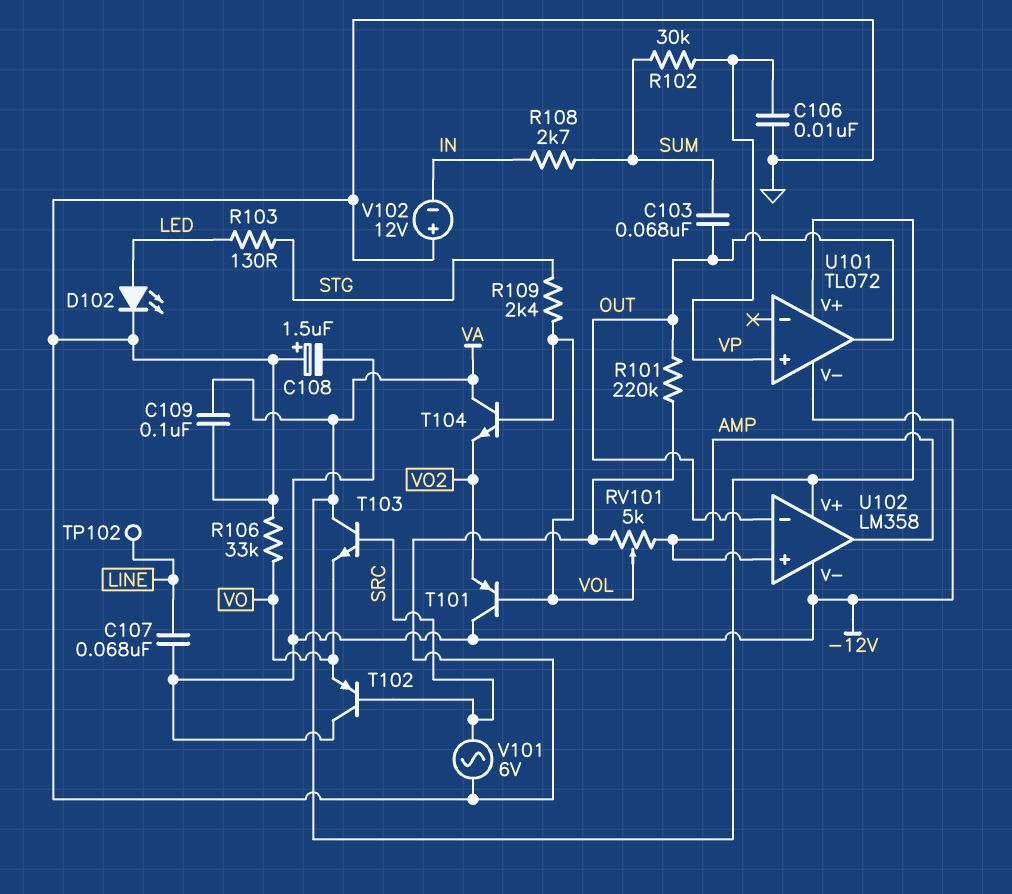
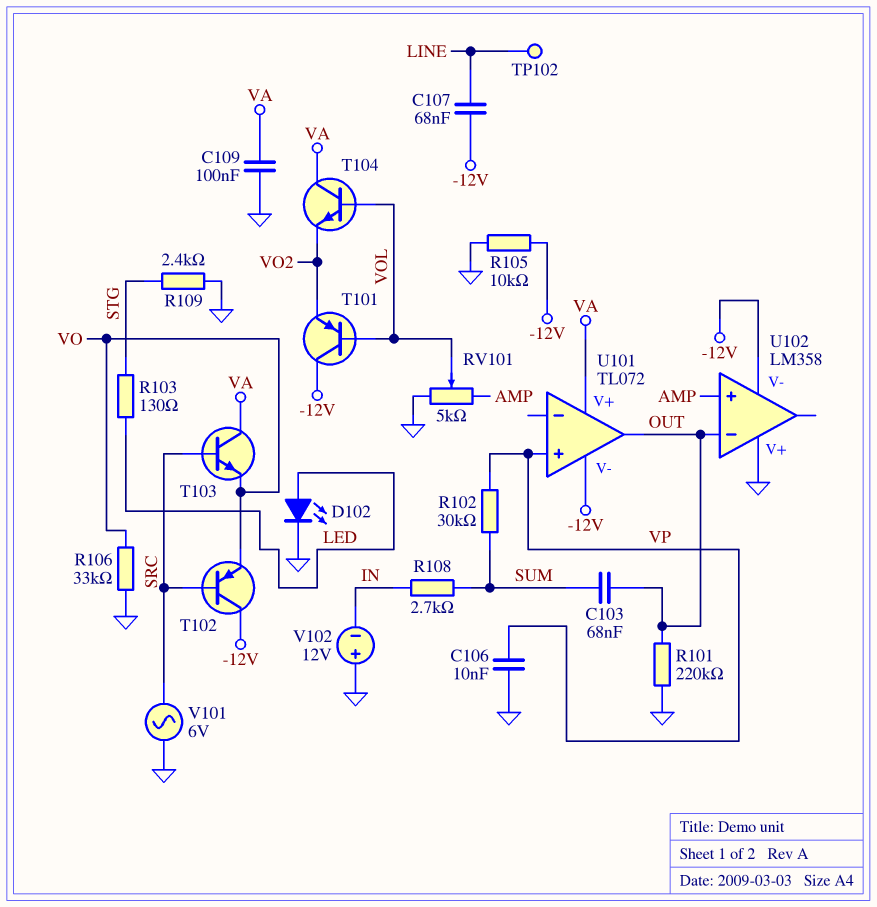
C108: 1.5uF (plus GND, minus -12V) -> none
R105: none -> 10k (-12V, GND)
R109: 2.4k (STG, VOL) -> 2.4k (GND, STG)
U102 pin V+: VA -> GND
U102 pin out: AMP -> none

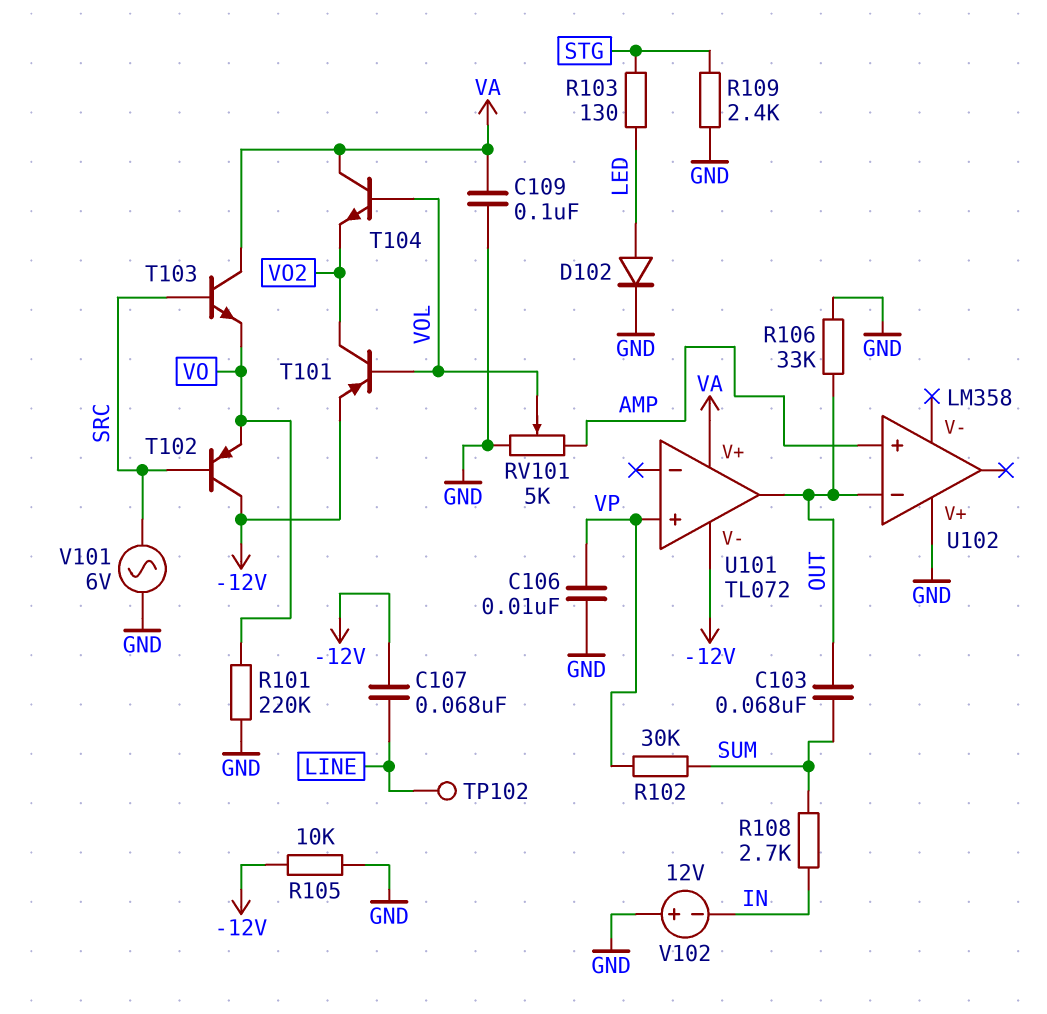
D102: LED (A LED, K GND) -> diode (A LED, K GND)
R101: 220k (GND, OUT) -> 220k (GND, VO)
R106: 33k (GND, VO) -> 33k (GND, OUT)
T101: PNP (B VOL, C -12V, E VO2) -> PNP (B VOL, C VO2, E -12V)
U102 pin V-: -12V -> none

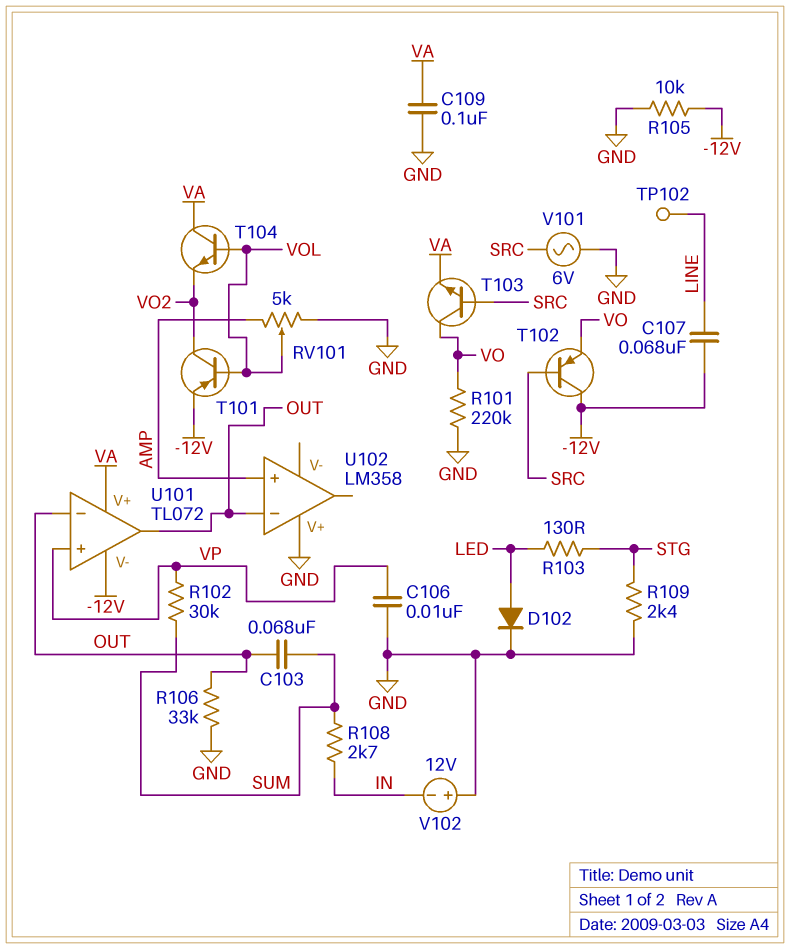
T103: NPN (B SRC, C VA, E VO) -> NPN (B SRC, C VO, E VA)
U101 pin in-: none -> OUT

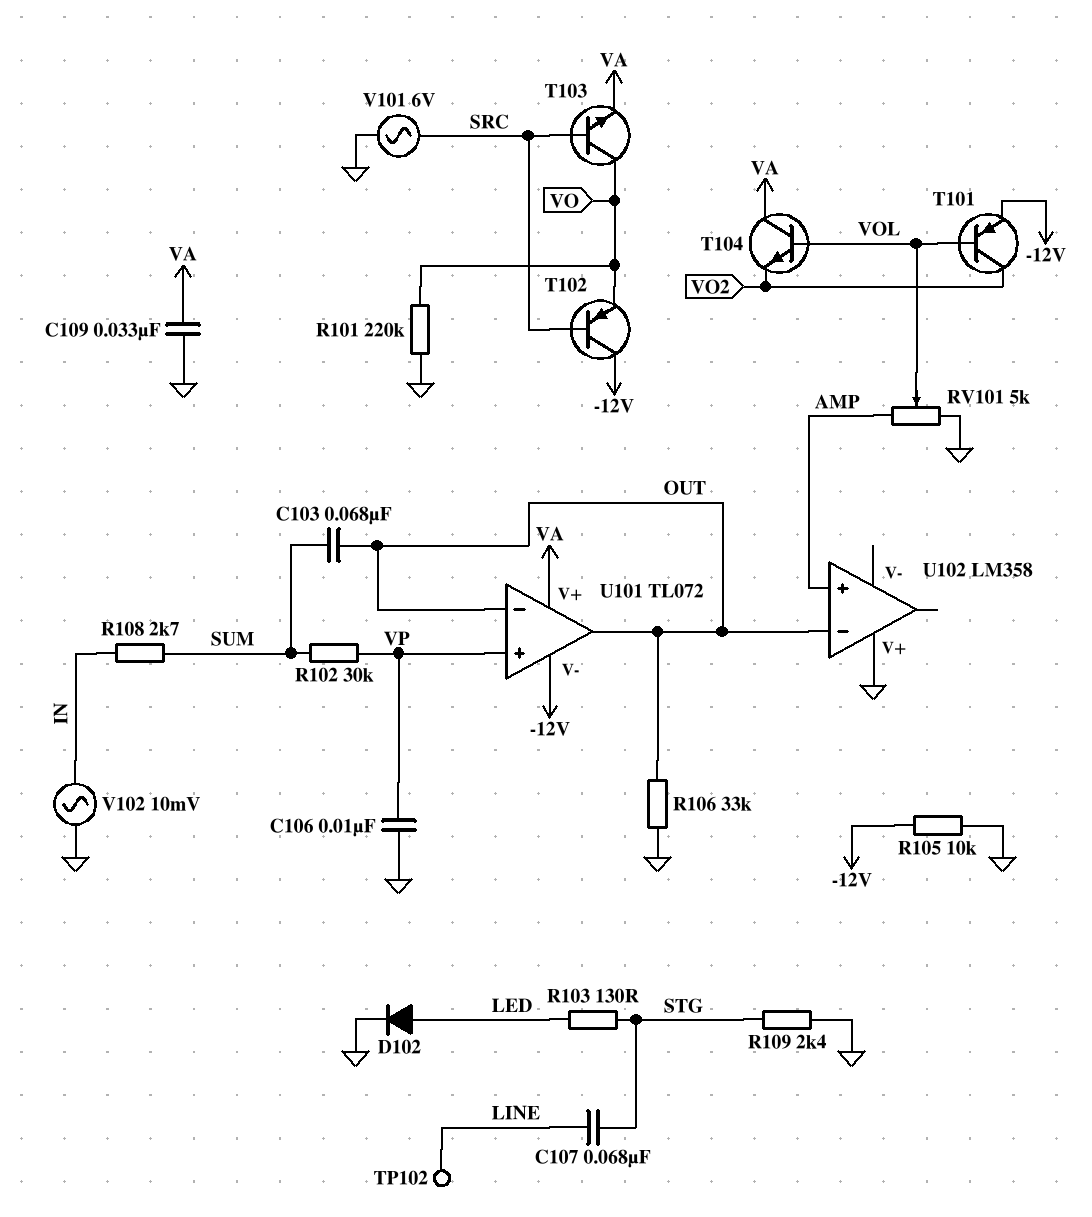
C107: 68nF (-12V, LINE) -> 68nF (LINE, STG)
C109: 100nF (GND, VA) -> 33nF (GND, VA)
V102: 12V (plus GND, minus IN) -> AC 10mV (GND, IN)

